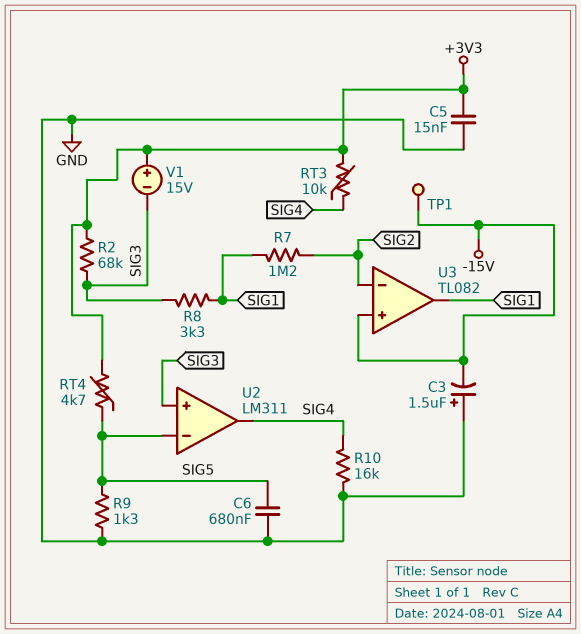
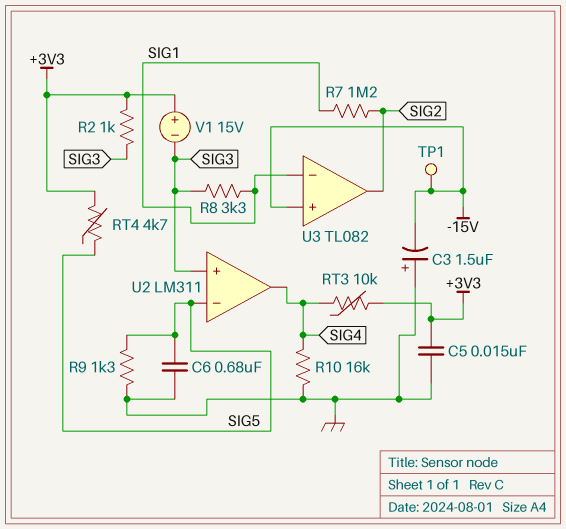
R2: 68k (+3V3, SIG3) -> 1k (+3V3, SIG3)
U3 pin in-: SIG2 -> SIG1
U3 pin out: SIG1 -> SIG2

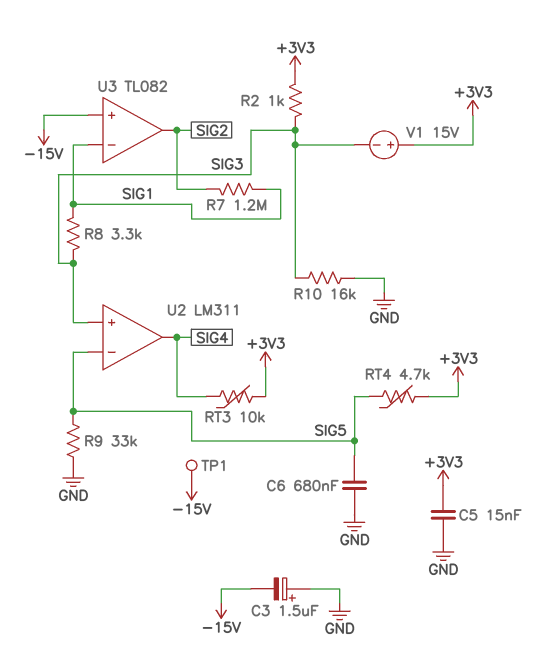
R9: 1.3k (GND, SIG5) -> 33k (GND, SIG5)
R10: 16k (GND, SIG4) -> 16k (GND, SIG3)

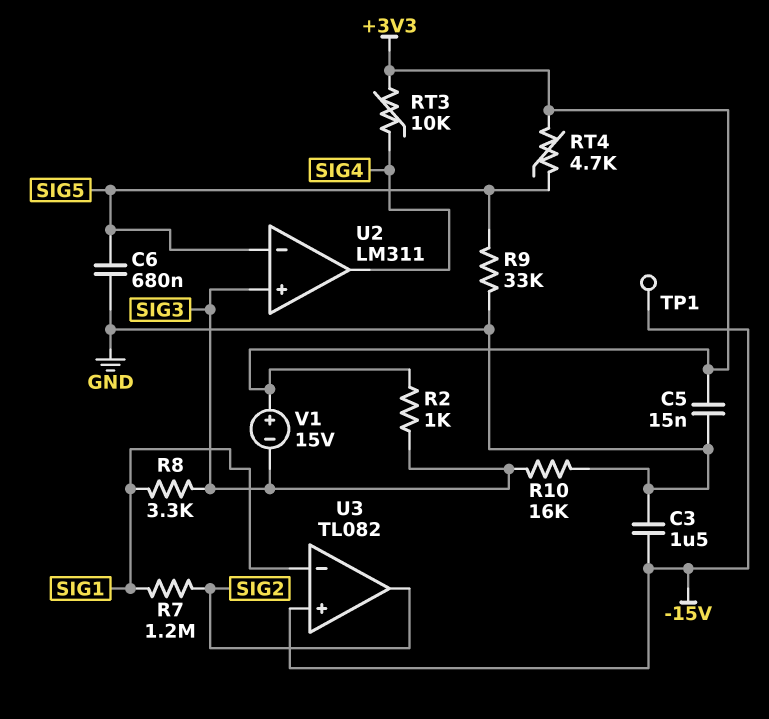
C3: 1.5uF (plus GND, minus -15V) -> 1.5uF (-15V, GND)

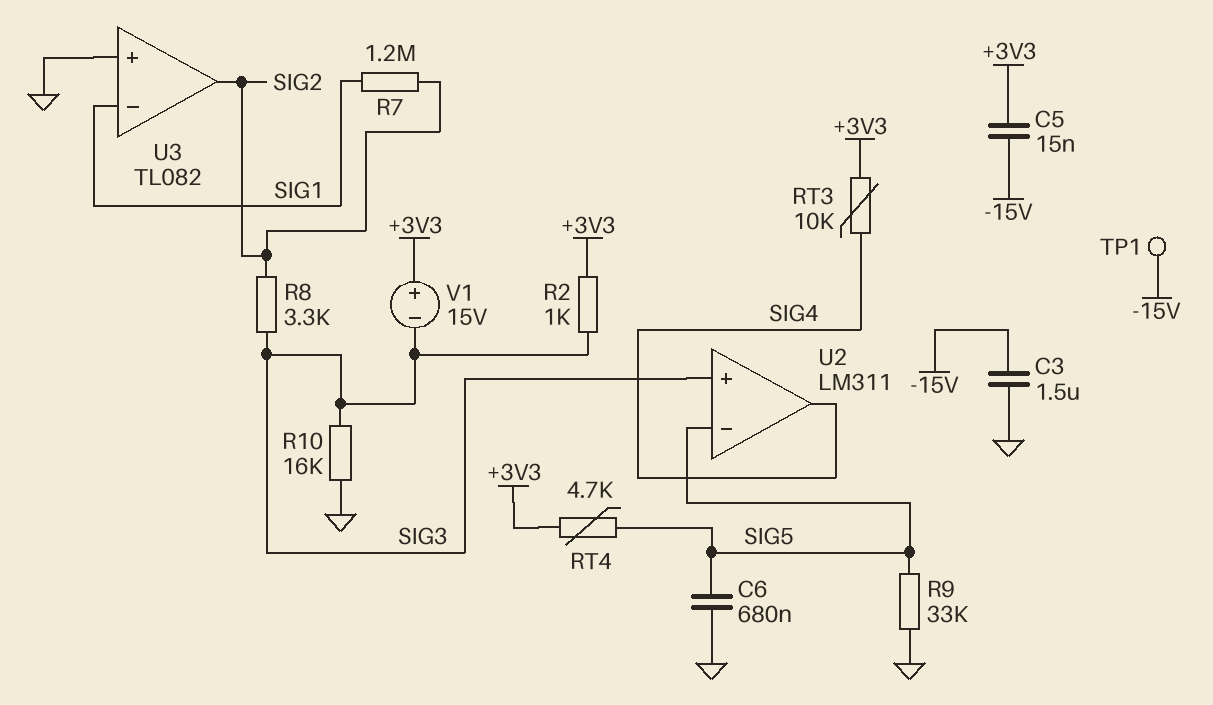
C5: 15nF (+3V3, GND) -> 15nF (+3V3, -15V)
R8: 3.3k (SIG1, SIG3) -> 3.3k (SIG2, SIG3)
U3 pin in+: -15V -> GND

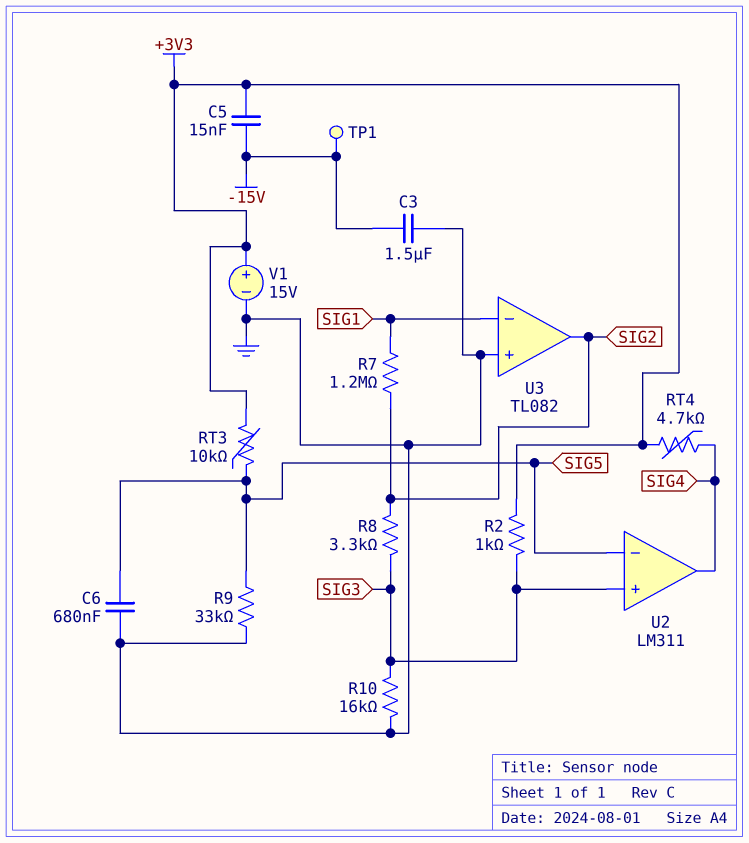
RT3: 10k (+3V3, SIG4) -> 10k (+3V3, SIG5)
RT4: 4.7k (+3V3, SIG5) -> 4.7k (+3V3, SIG4)
V1: 15V (plus +3V3, minus SIG3) -> 15V (plus +3V3, minus GND)

